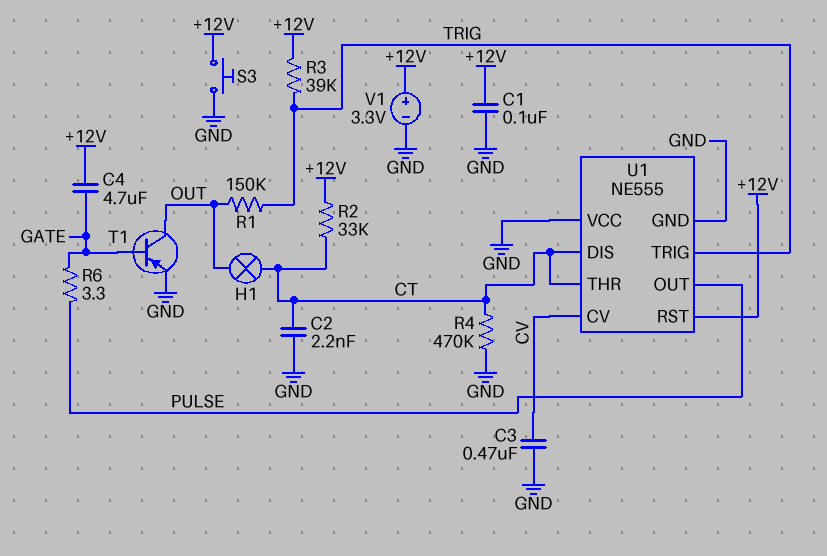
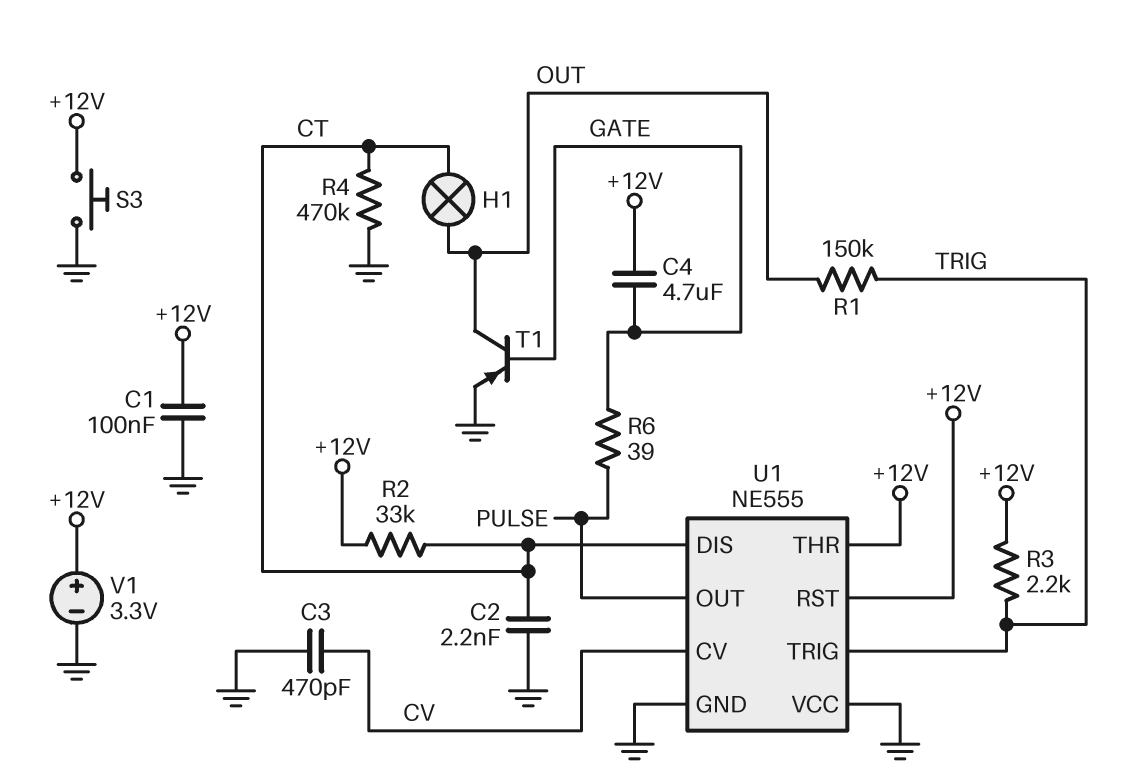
C3: 470nF (CV, GND) -> 470pF (CV, GND)
R3: 39k (+12V, TRIG) -> 2.2k (+12V, TRIG)
R6: 3.3 (GATE, PULSE) -> 39 (GATE, PULSE)
U1 pin THR: CT -> +12V

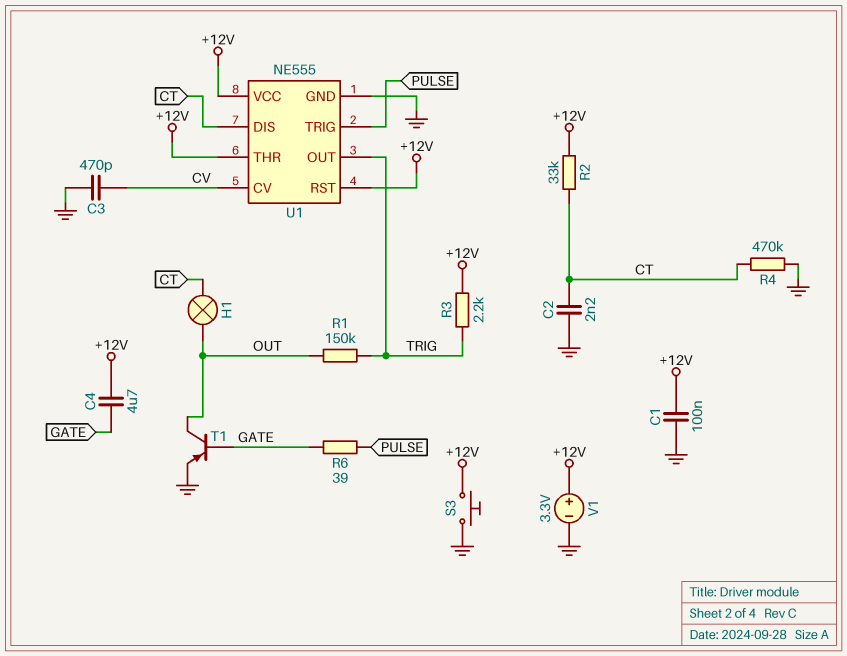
U1 pin OUT: PULSE -> TRIG
U1 pin TRIG: TRIG -> PULSE
U1 pin VCC: GND -> +12V

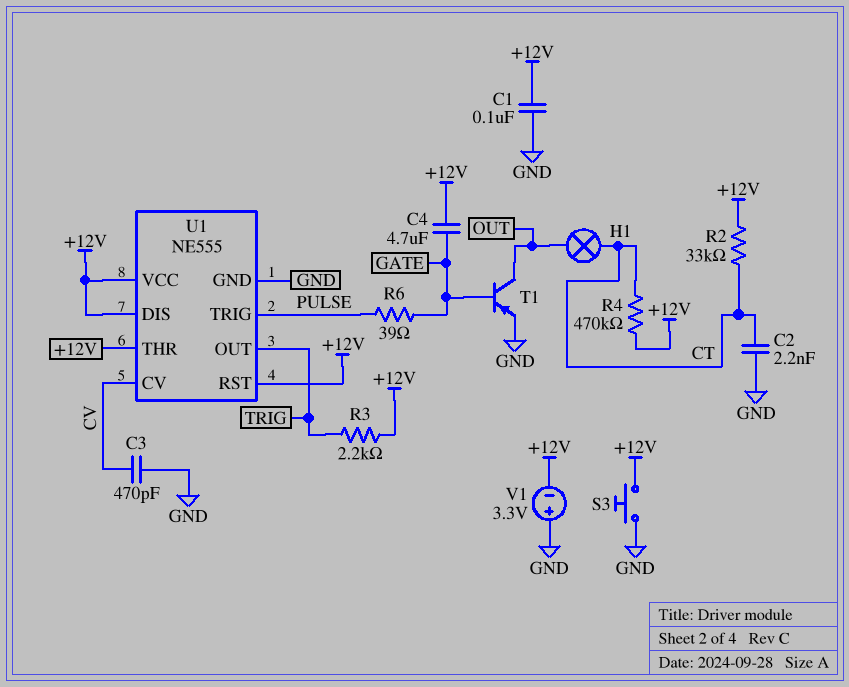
R1: 150k (OUT, TRIG) -> none
R4: 470k (CT, GND) -> 470k (+12V, CT)
U1 pin DIS: CT -> +12V
V1: 3.3V (plus +12V, minus GND) -> 3.3V (plus GND, minus +12V)

